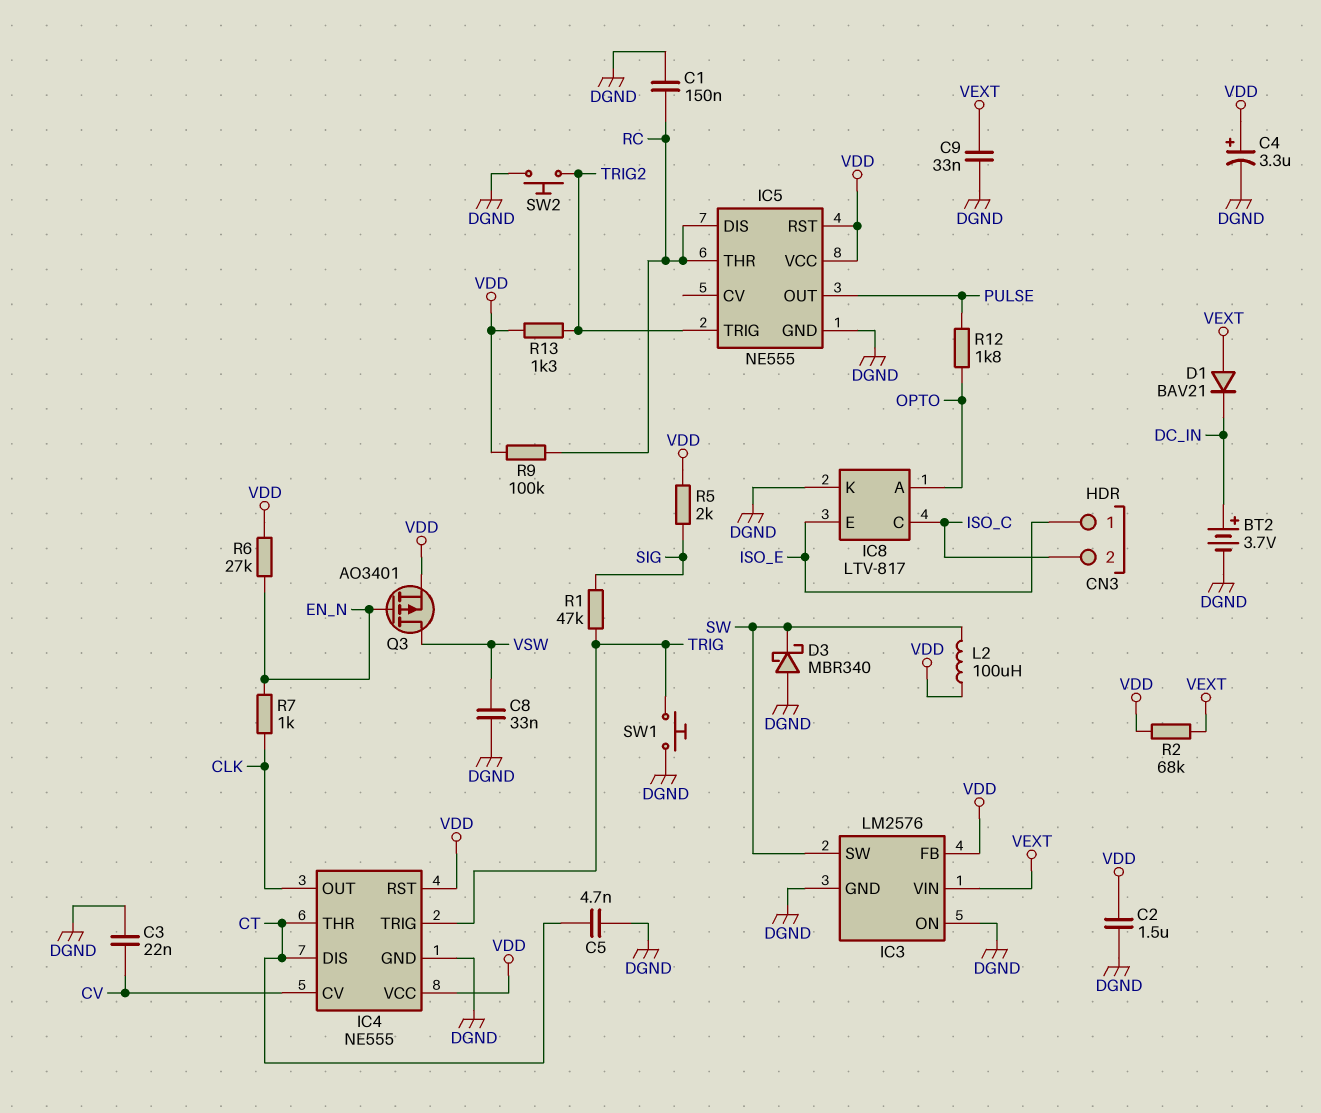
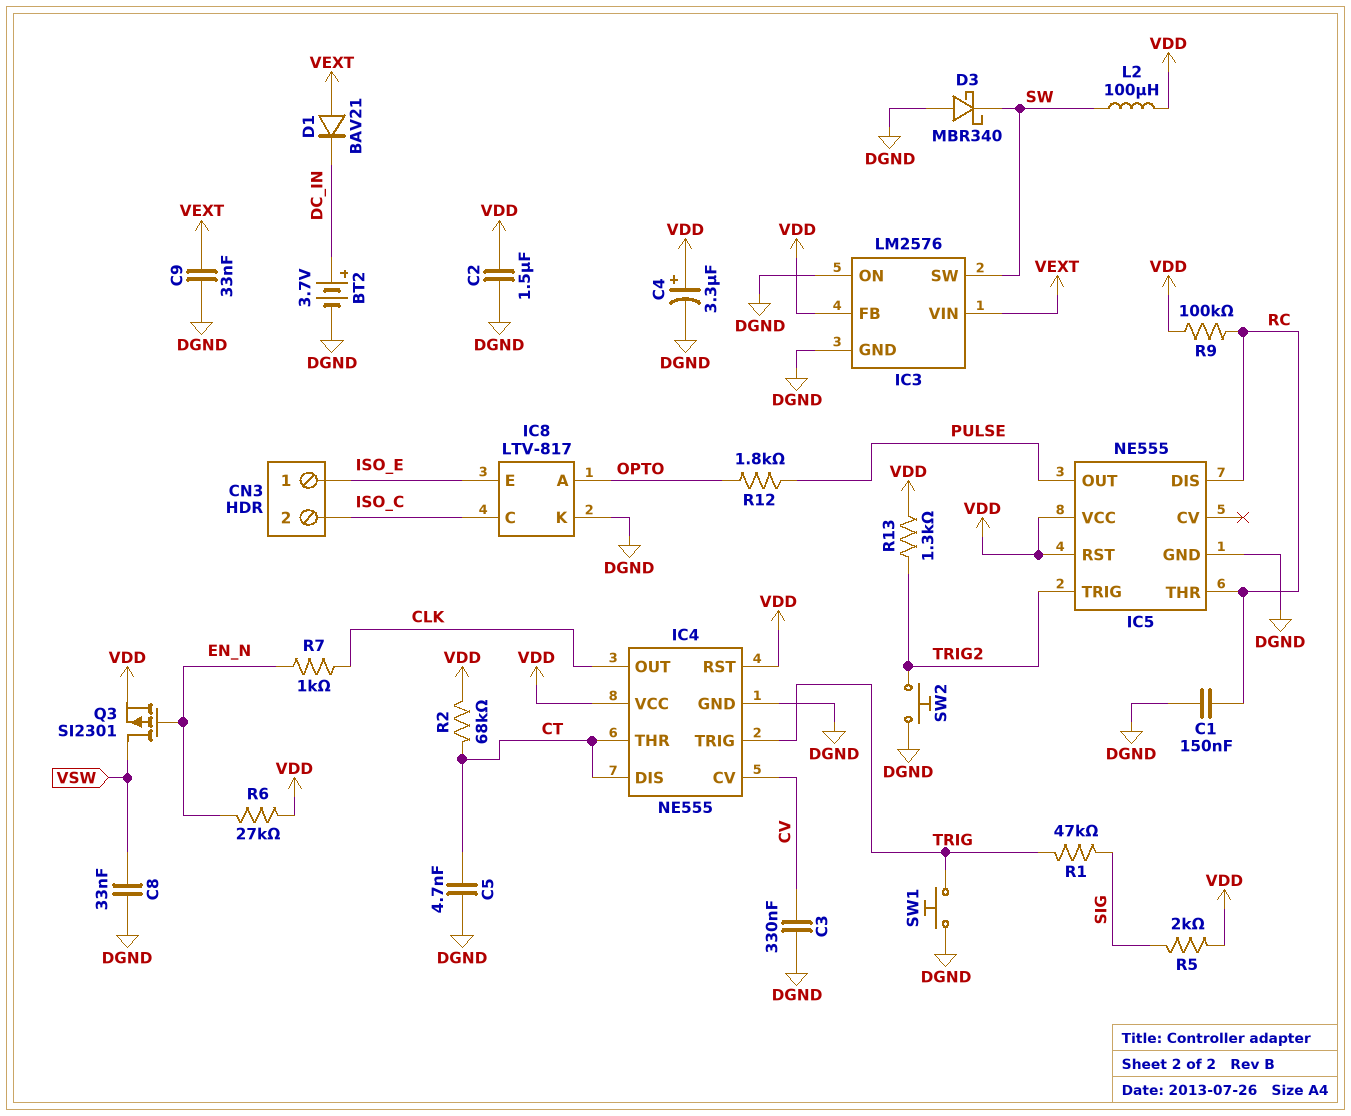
C3: 22nF (CV, DGND) -> 330nF (CV, DGND)
Q3: PMOS AO3401 (G EN_N, D VSW, S VDD) -> PMOS SI2301 (G EN_N, D VSW, S VDD)
R2: 68k (VDD, VEXT) -> 68k (CT, VDD)

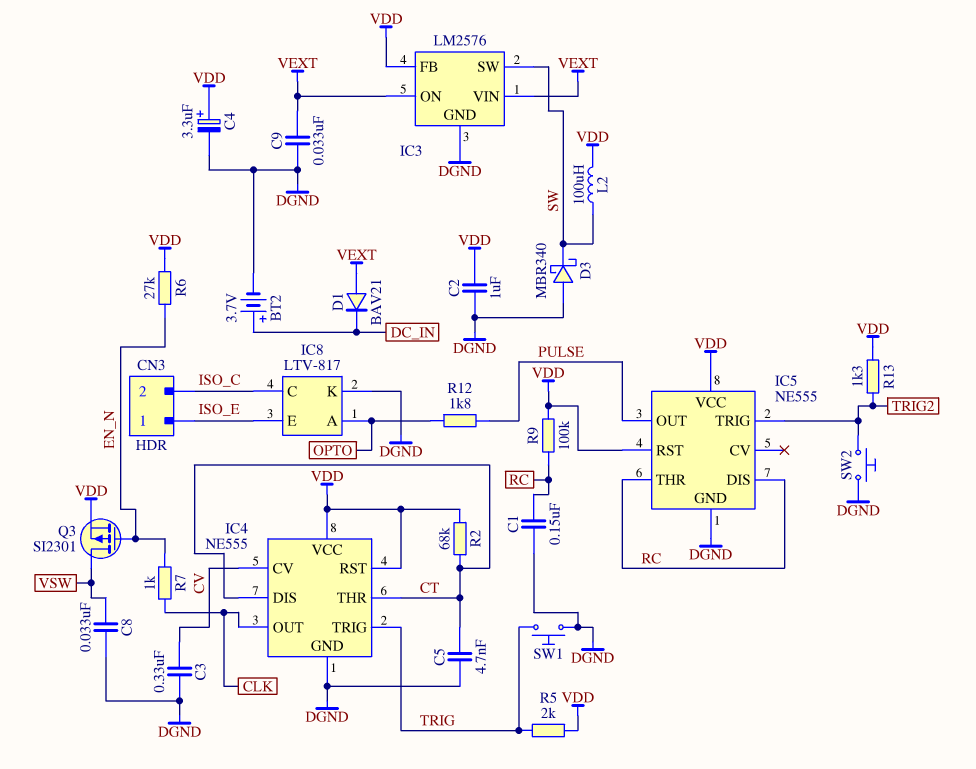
C2: 1.5uF (DGND, VDD) -> 1uF (DGND, VDD)
IC3 pin ON: DGND -> VEXT
R1: 47k (SIG, TRIG) -> none
R5: 2k (SIG, VDD) -> 2k (TRIG, VDD)

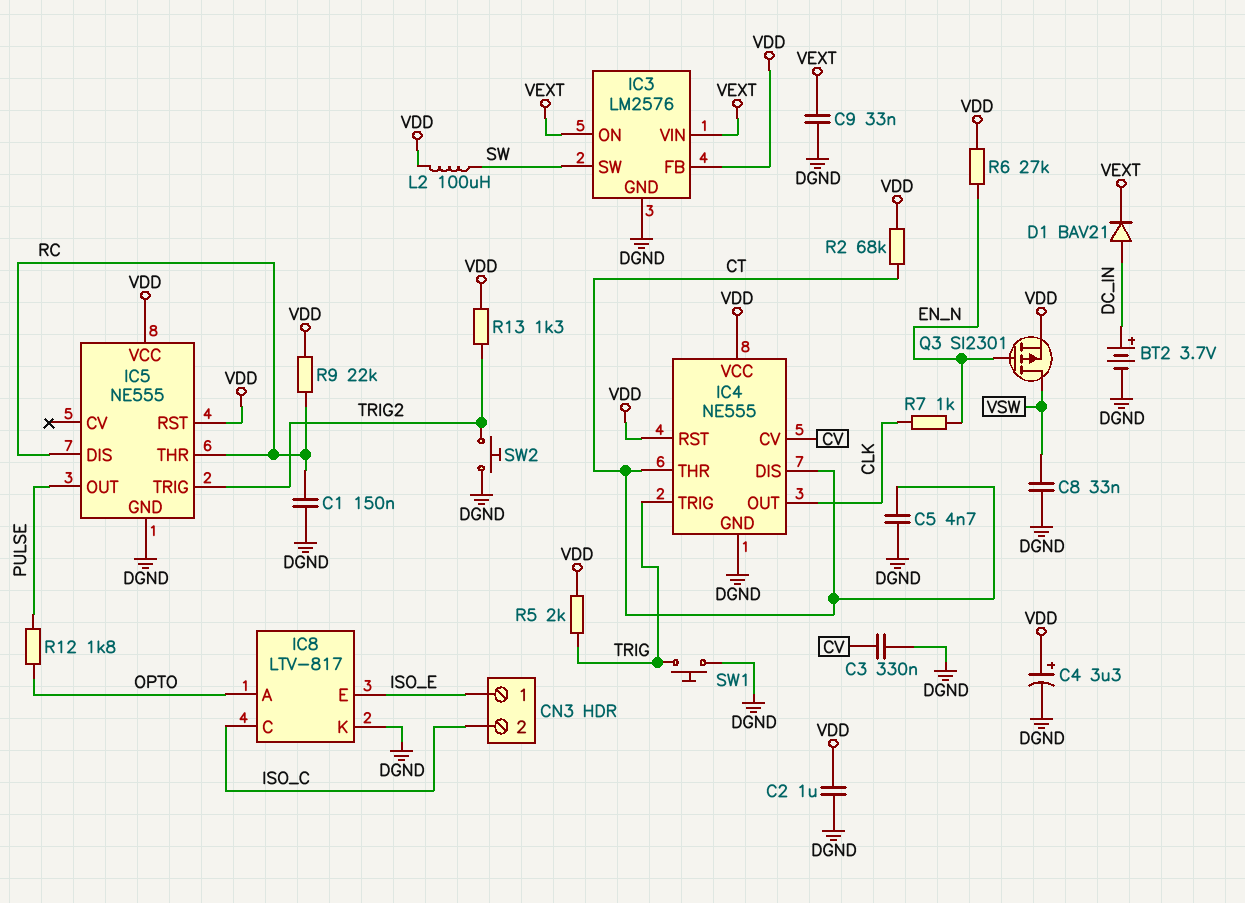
D1: diode BAV21 (A VEXT, K DC_IN) -> diode BAV21 (A DC_IN, K VEXT)
D3: schottky MBR340 (A DGND, K SW) -> none
R9: 100k (RC, VDD) -> 22k (RC, VDD)

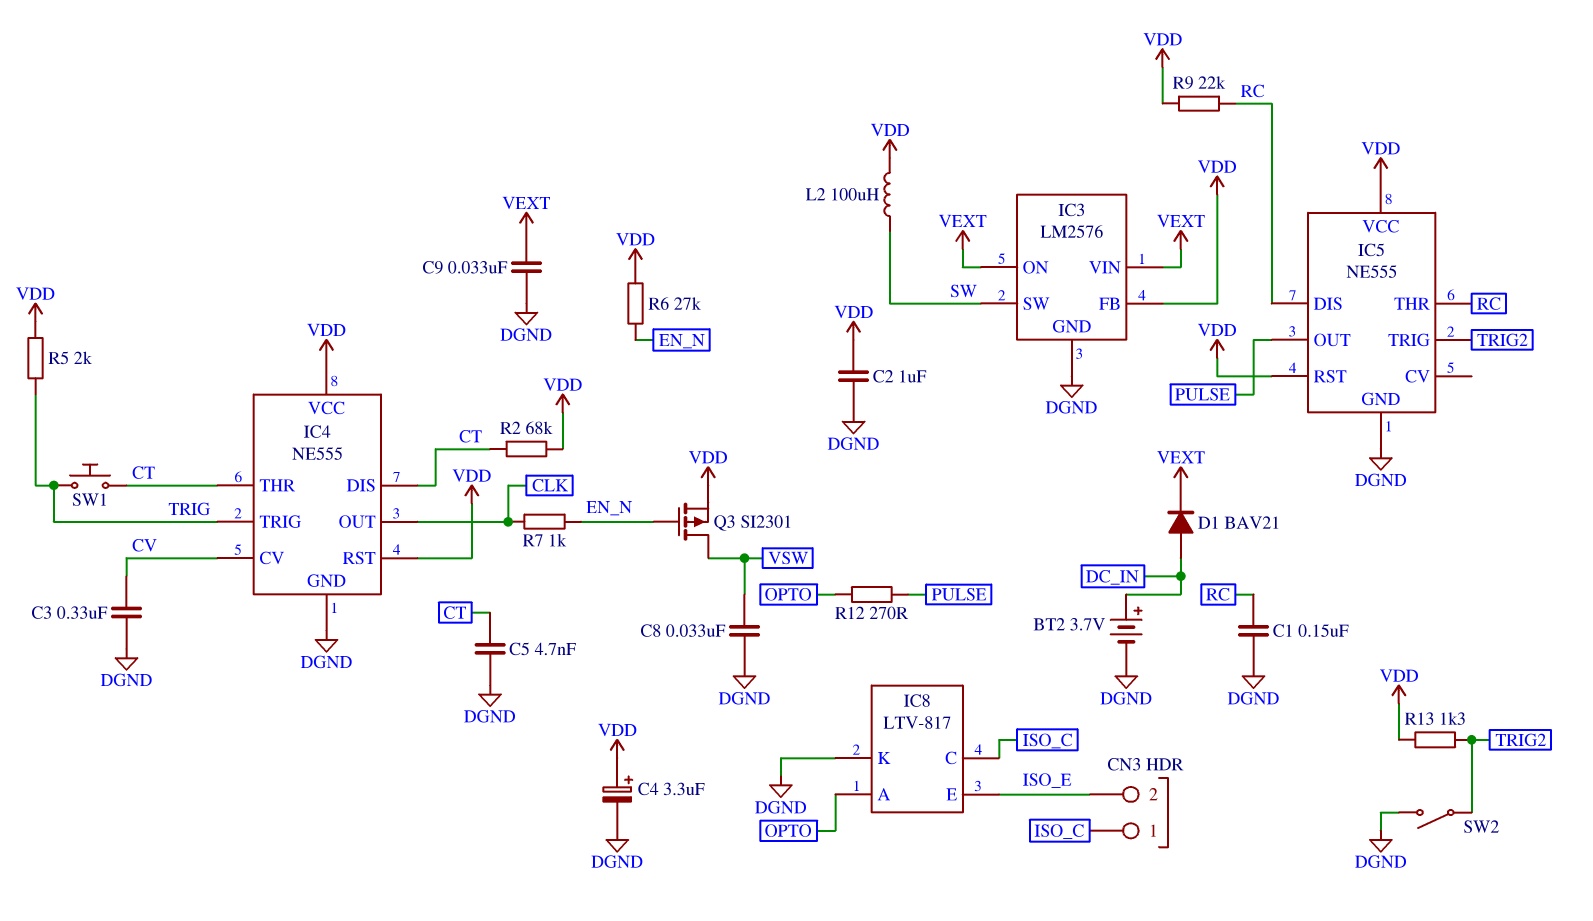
CN3 pin 1: ISO_E -> ISO_C
CN3 pin 2: ISO_C -> ISO_E
R12: 1.8k (OPTO, PULSE) -> 270 (OPTO, PULSE)
SW1: button (DGND, TRIG) -> button (CT, TRIG)
SW2: button (DGND, TRIG2) -> switch (DGND, TRIG2)

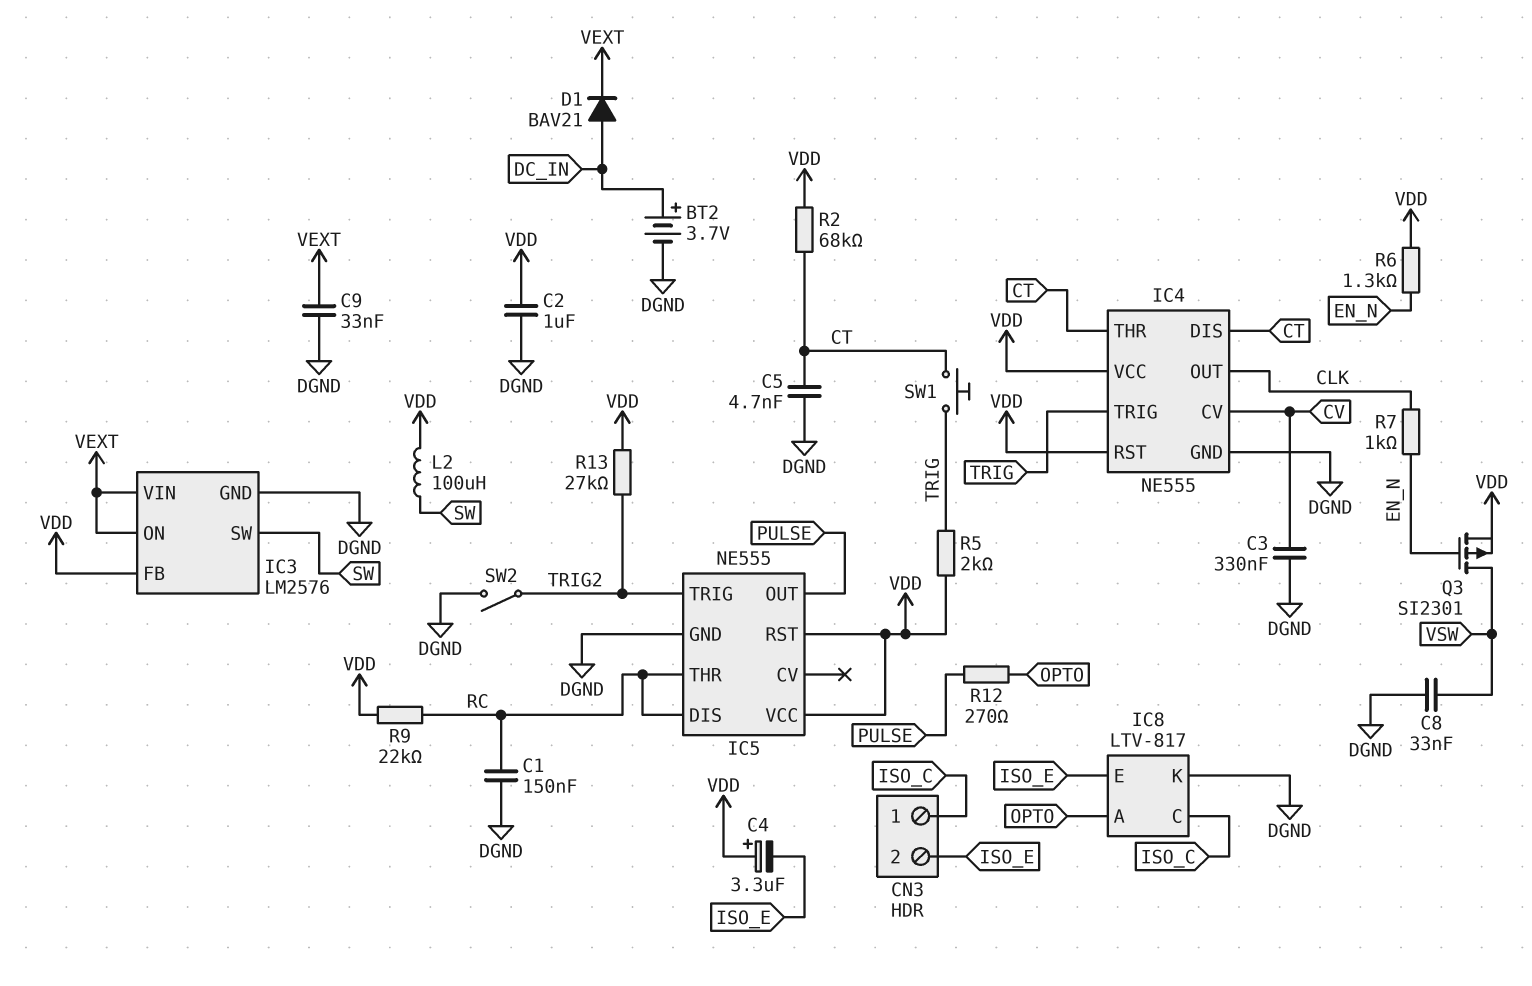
C4: 3.3uF (plus VDD, minus DGND) -> 3.3uF (plus VDD, minus ISO_E)
R6: 27k (EN_N, VDD) -> 1.3k (EN_N, VDD)
R13: 1.3k (TRIG2, VDD) -> 27k (TRIG2, VDD)

